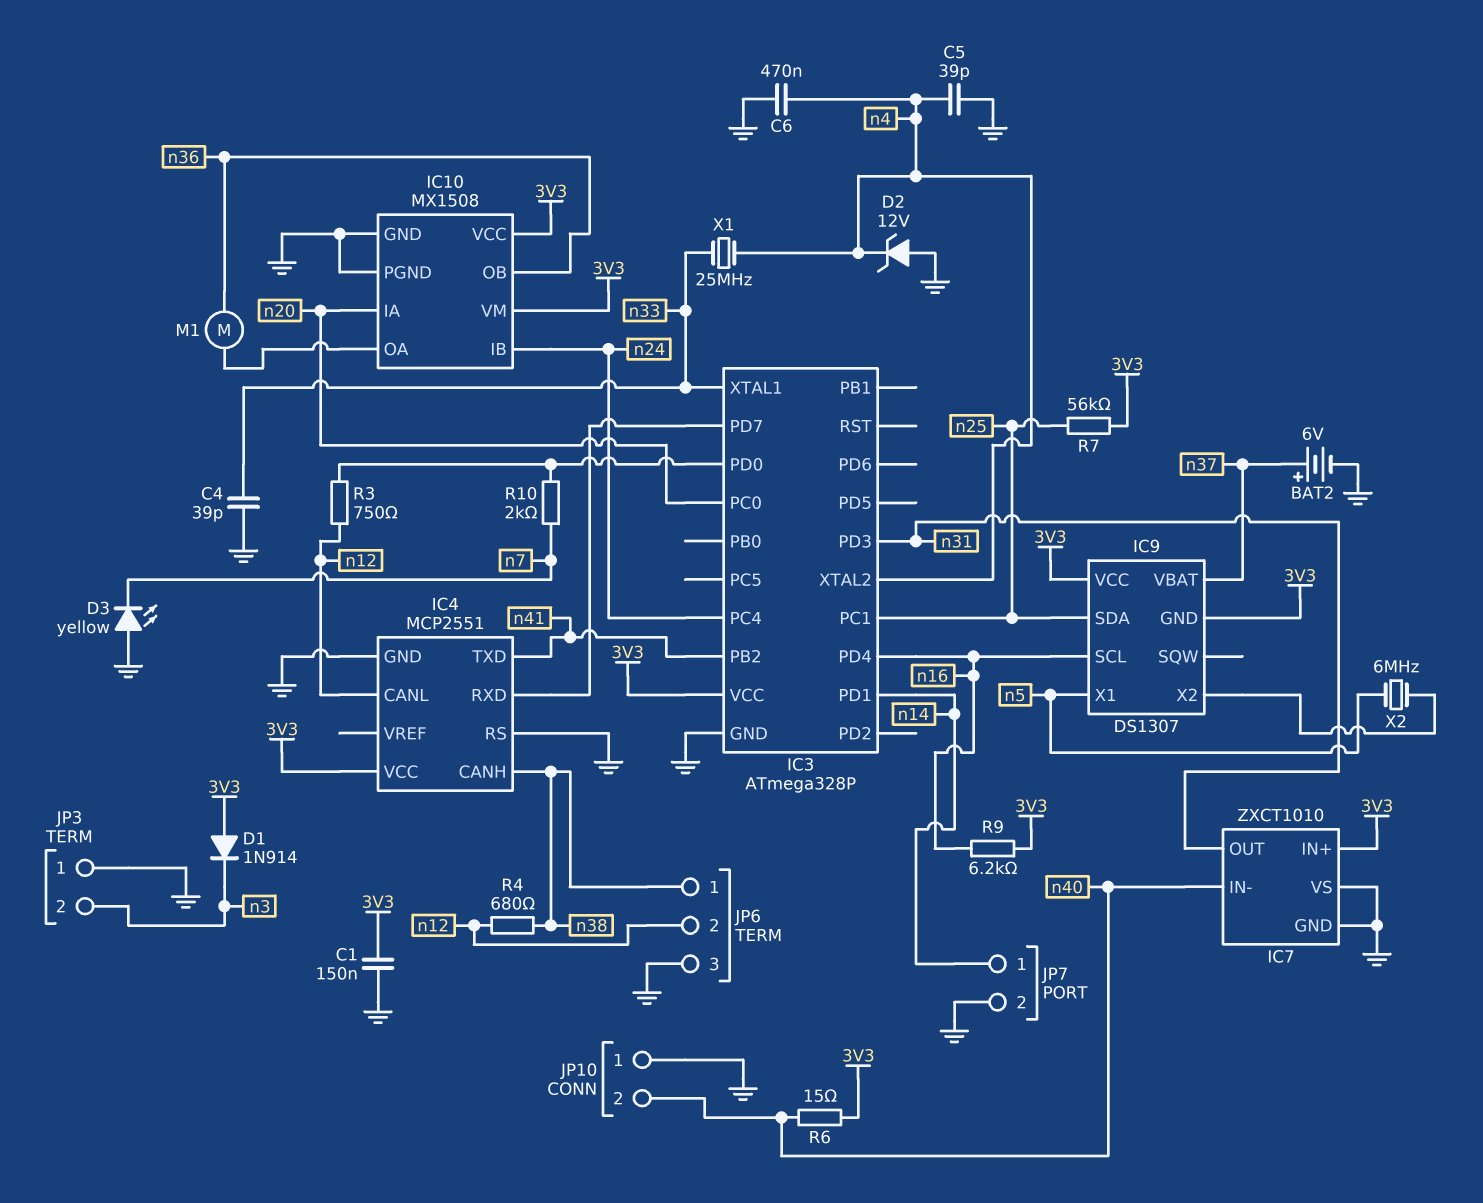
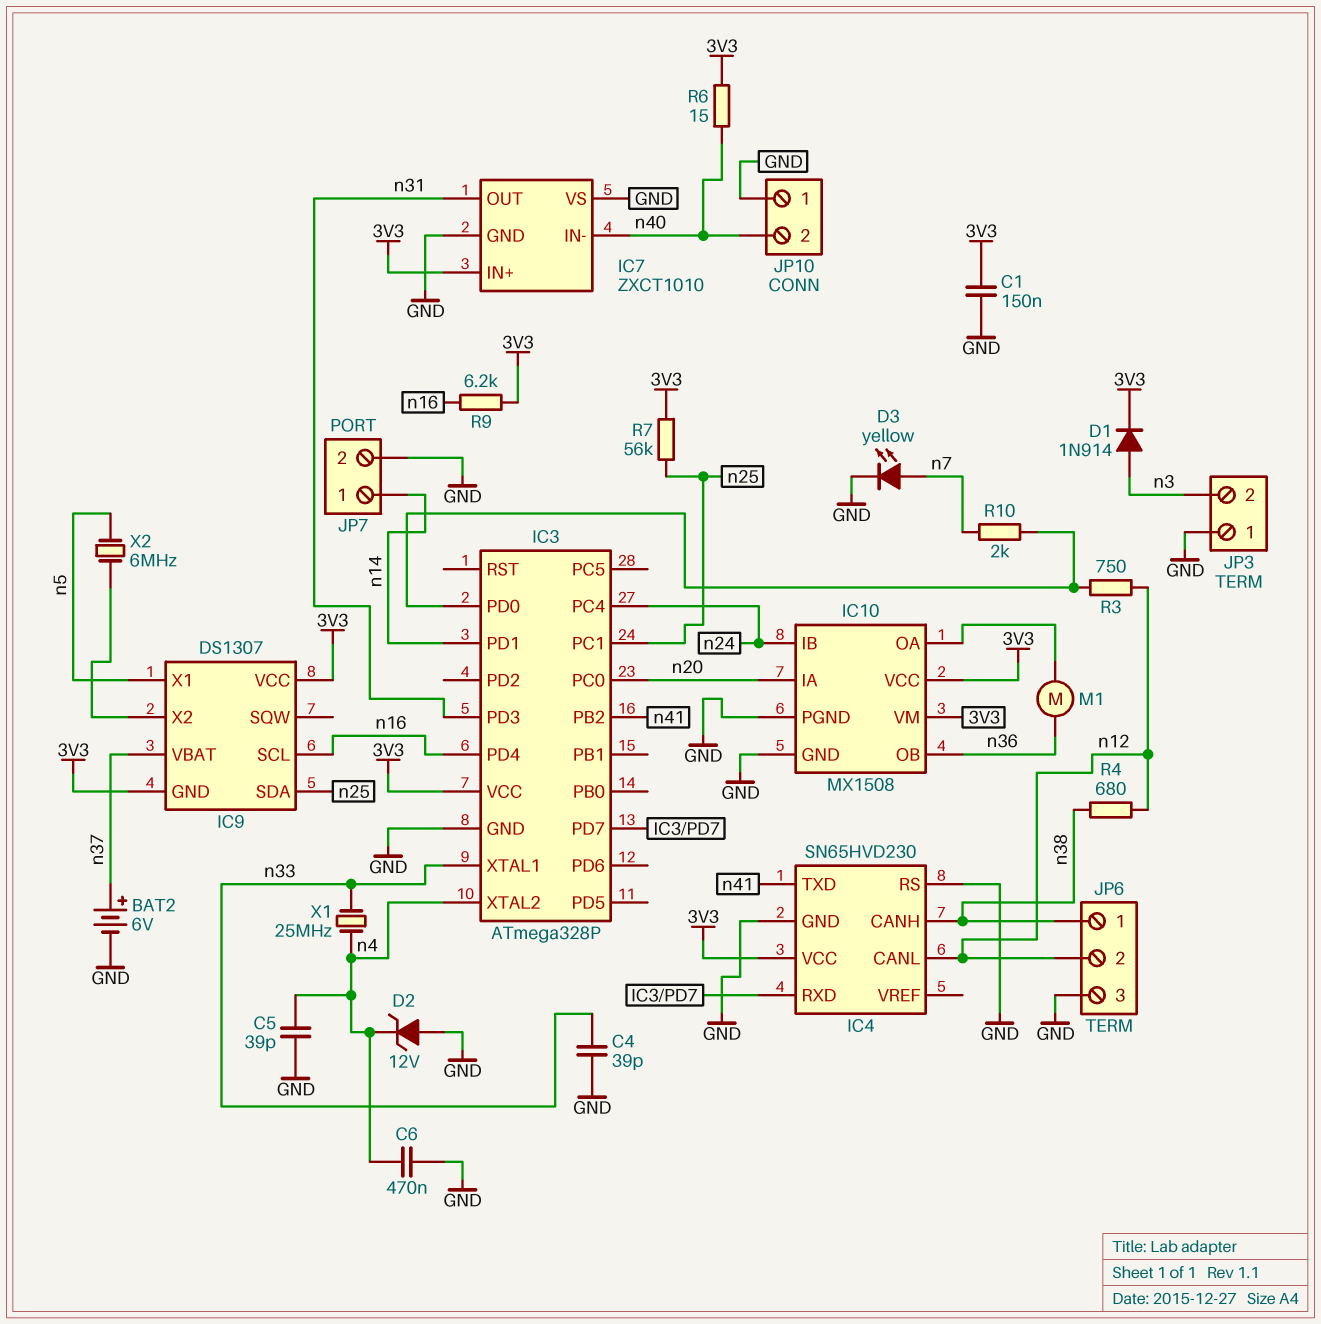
D1: diode 1N914 (A 3V3, K n3) -> diode 1N914 (A n3, K 3V3)
D3: LED yellow (A GND, K n7) -> LED yellow (A n7, K GND)
IC4: MCP2551 -> SN65HVD230

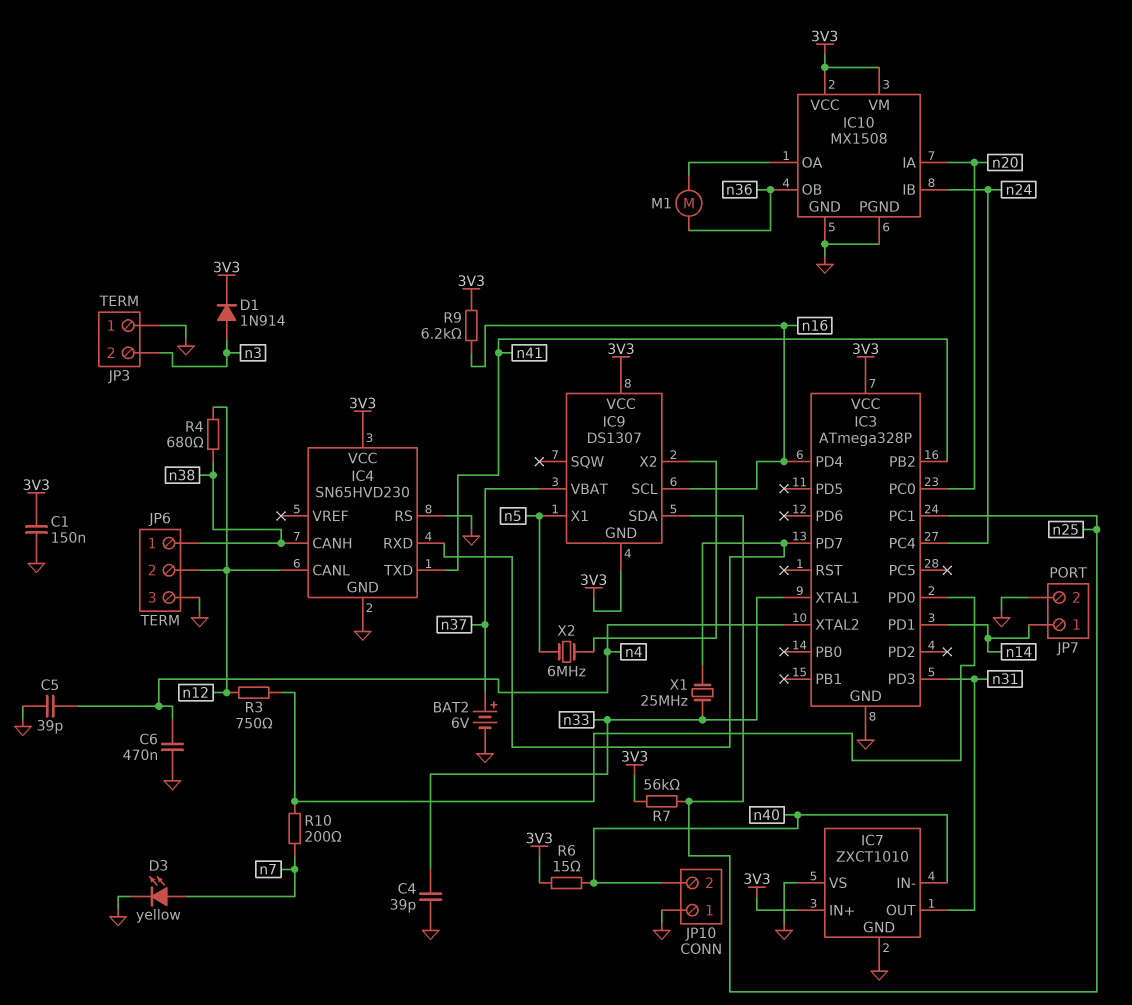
D2: zener 12V (A GND, K n4) -> none
R10: 2k (IC3/PD0, n7) -> 200 (IC3/PD0, n7)
X1: 25MHz (n4, n33) -> 25MHz (IC3/PD7, n33)

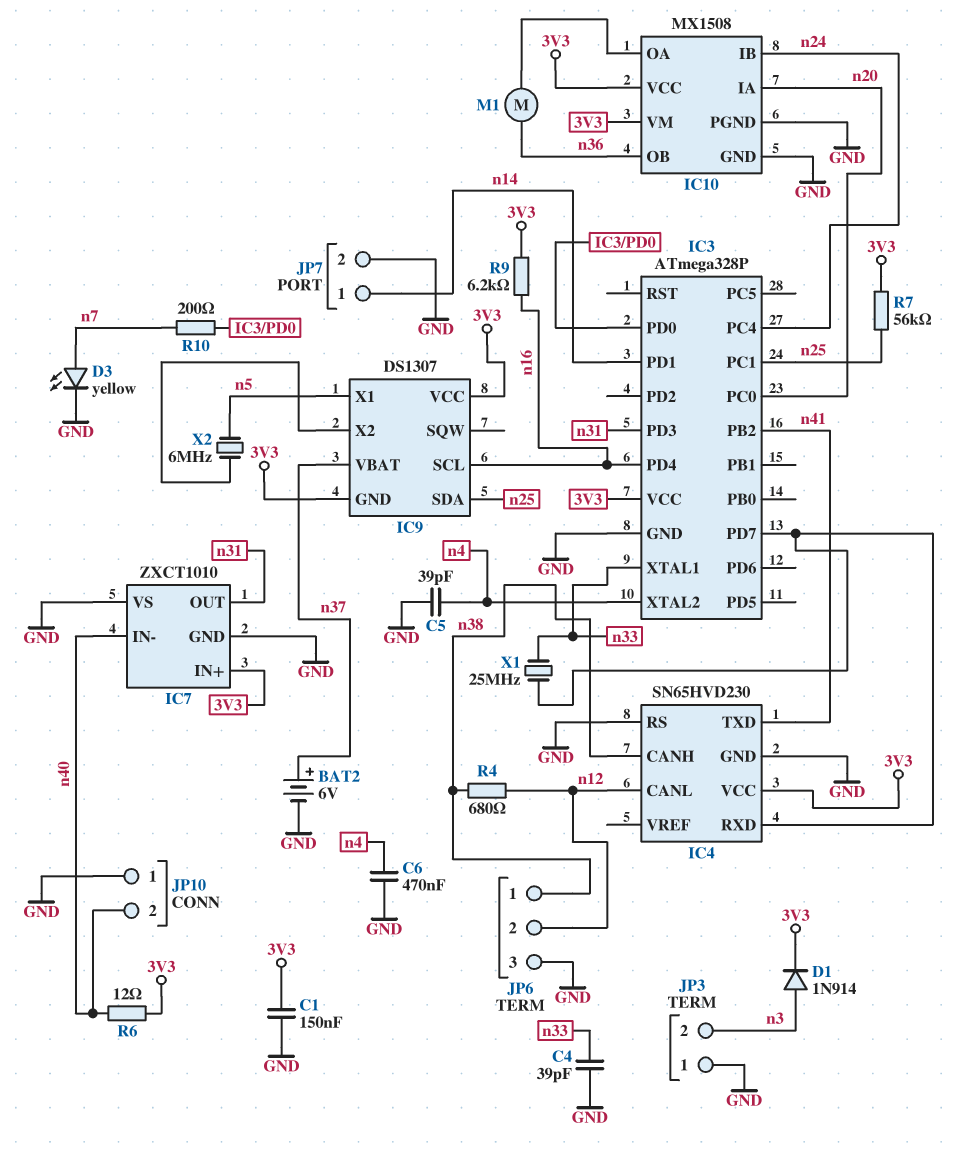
R3: 750 (IC3/PD0, n12) -> none
R6: 15 (3V3, n40) -> 12 (3V3, n40)

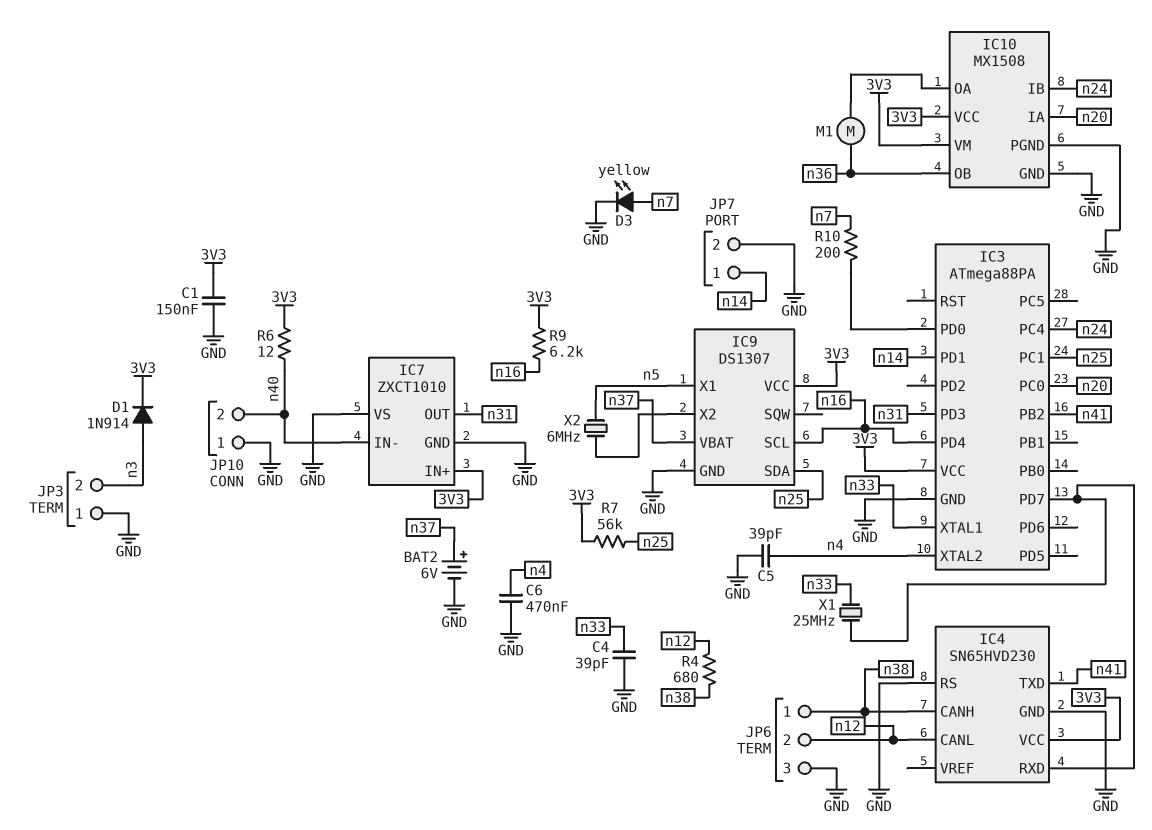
IC3: ATmega328P -> ATmega88PA
IC9 pin GND: 3V3 -> GND

